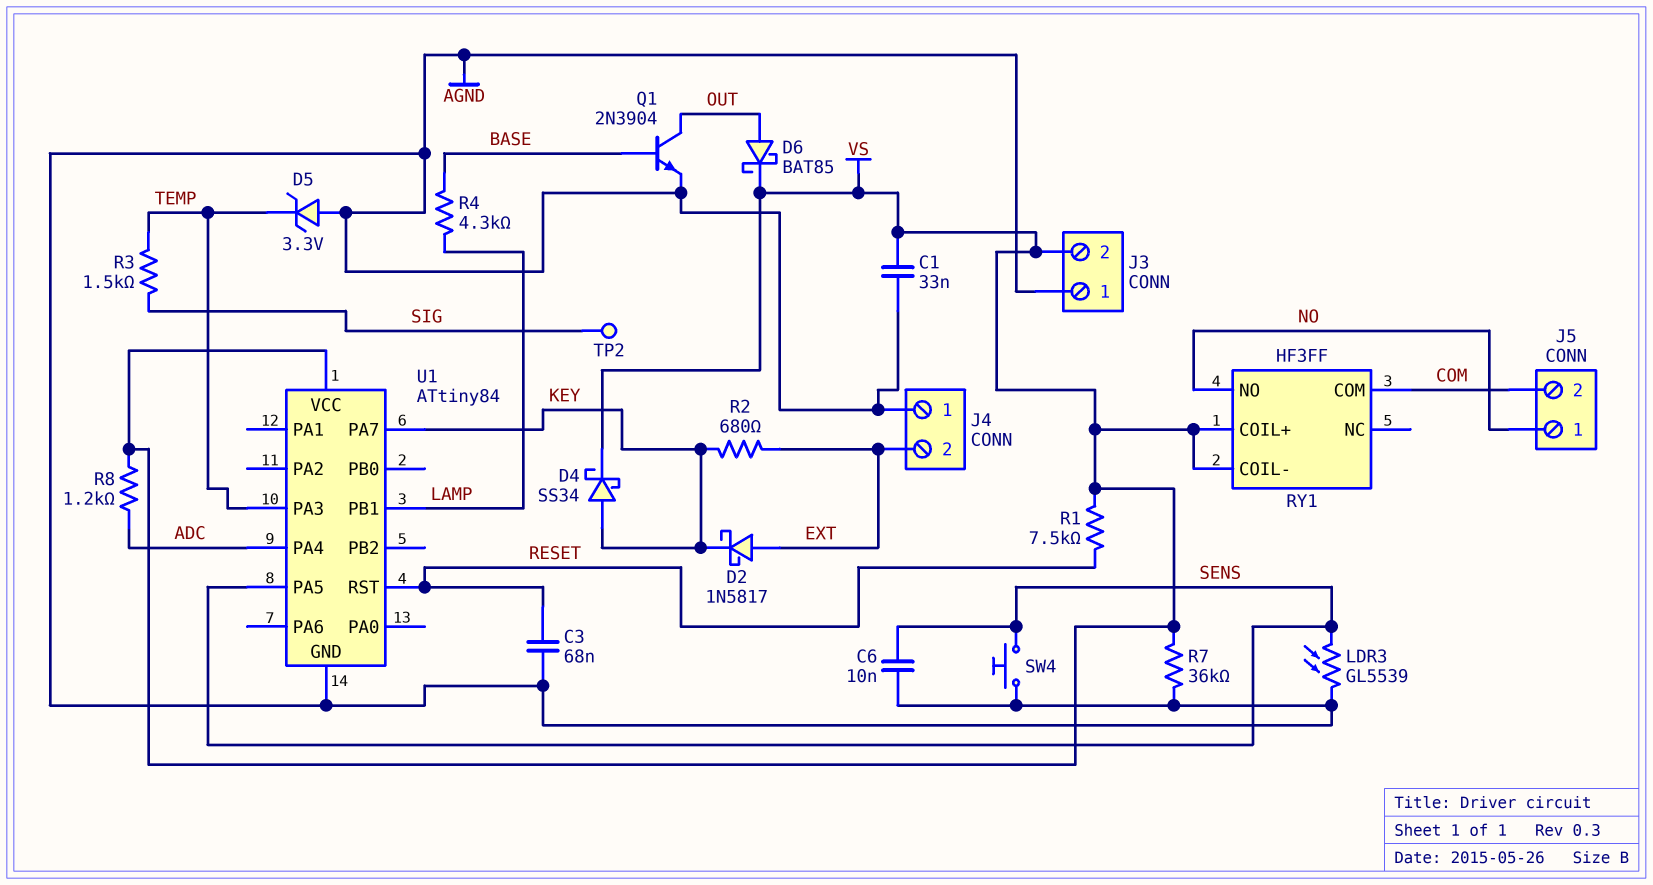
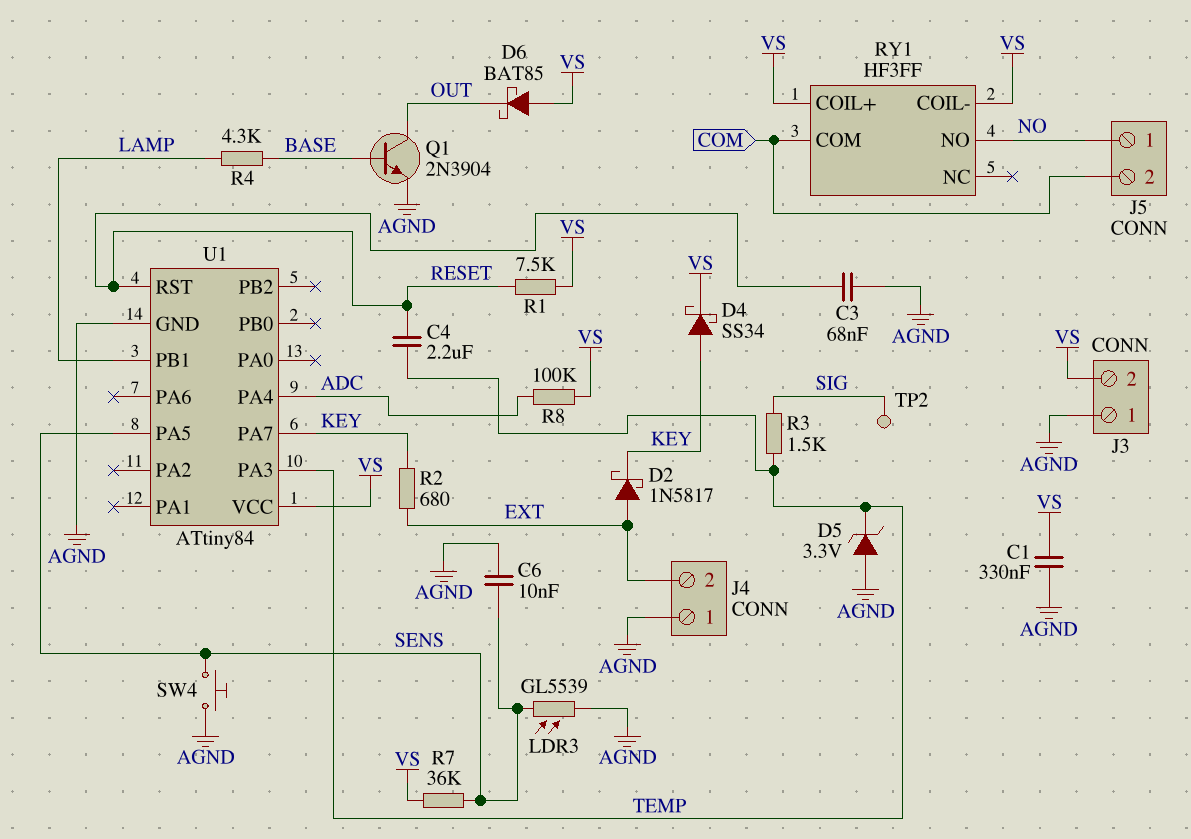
C1: 33nF (AGND, VS) -> 330nF (AGND, VS)
C4: none -> 2.2uF (RESET, TEMP)
D6: schottky BAT85 (A OUT, K VS) -> schottky BAT85 (A VS, K OUT)
R7: 36k (AGND, VS) -> 36k (SENS, VS)
R8: 1.2k (ADC, VS) -> 100k (ADC, VS)

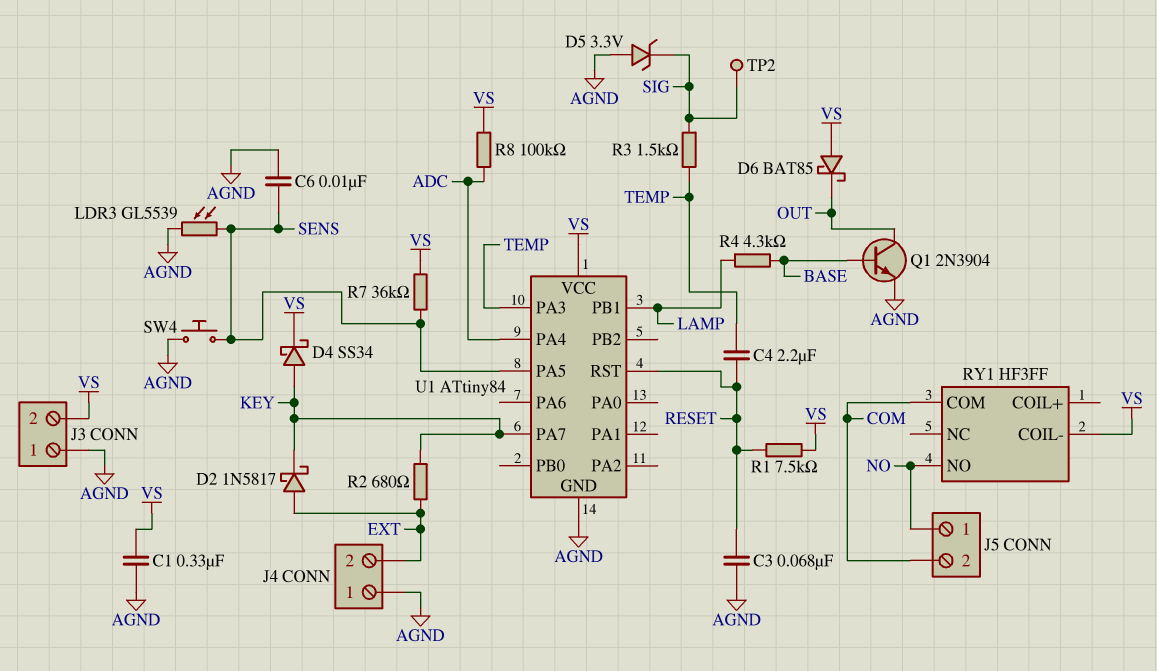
D5: zener 3.3V (A AGND, K TEMP) -> zener 3.3V (A AGND, K SIG)
RY1 pin COIL+: VS -> none

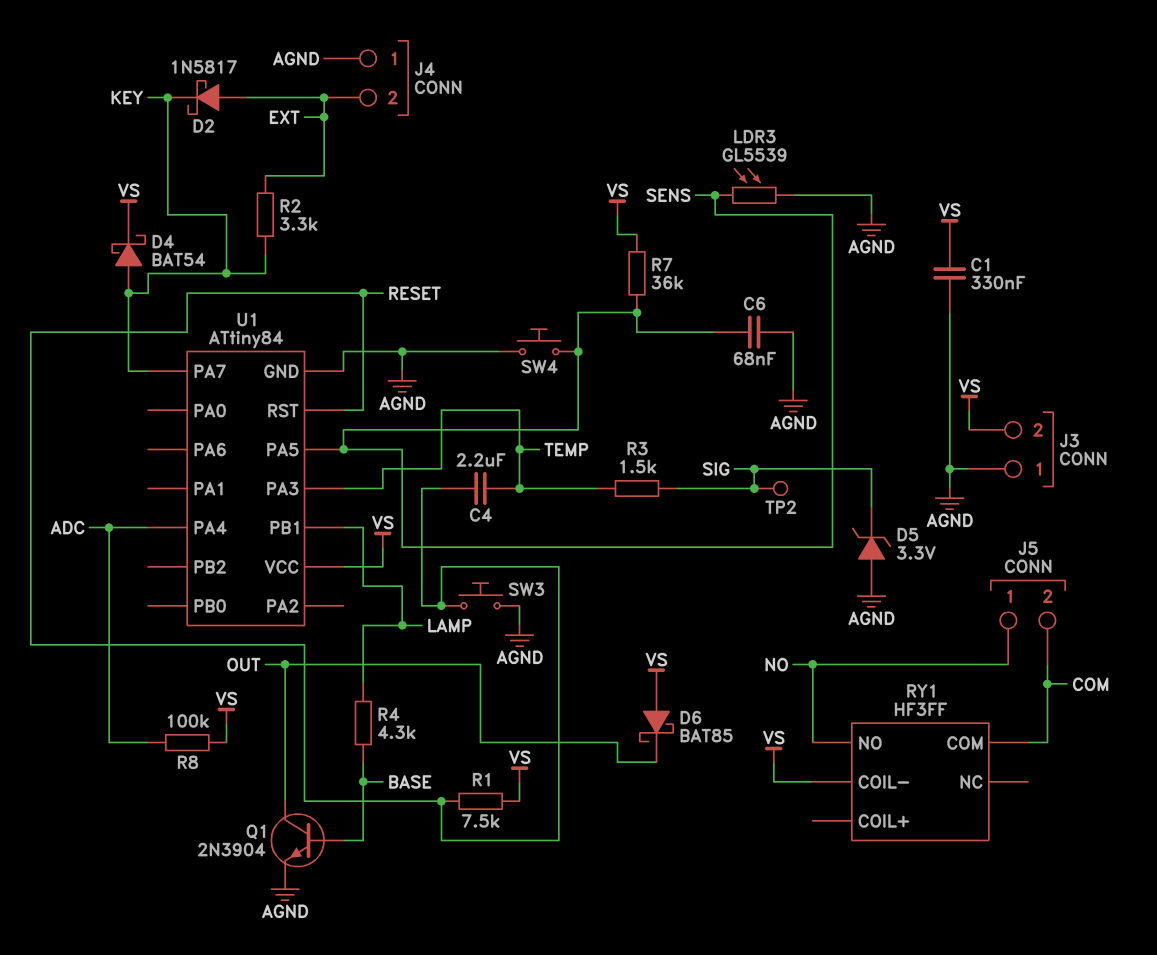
C3: 68nF (AGND, RESET) -> none
C6: 10nF (AGND, SENS) -> 68nF (AGND, SENS)
D4: schottky SS34 (A KEY, K VS) -> schottky BAT54 (A KEY, K VS)
R2: 680 (EXT, KEY) -> 3.3k (EXT, KEY)
SW3: none -> button (AGND, RESET)

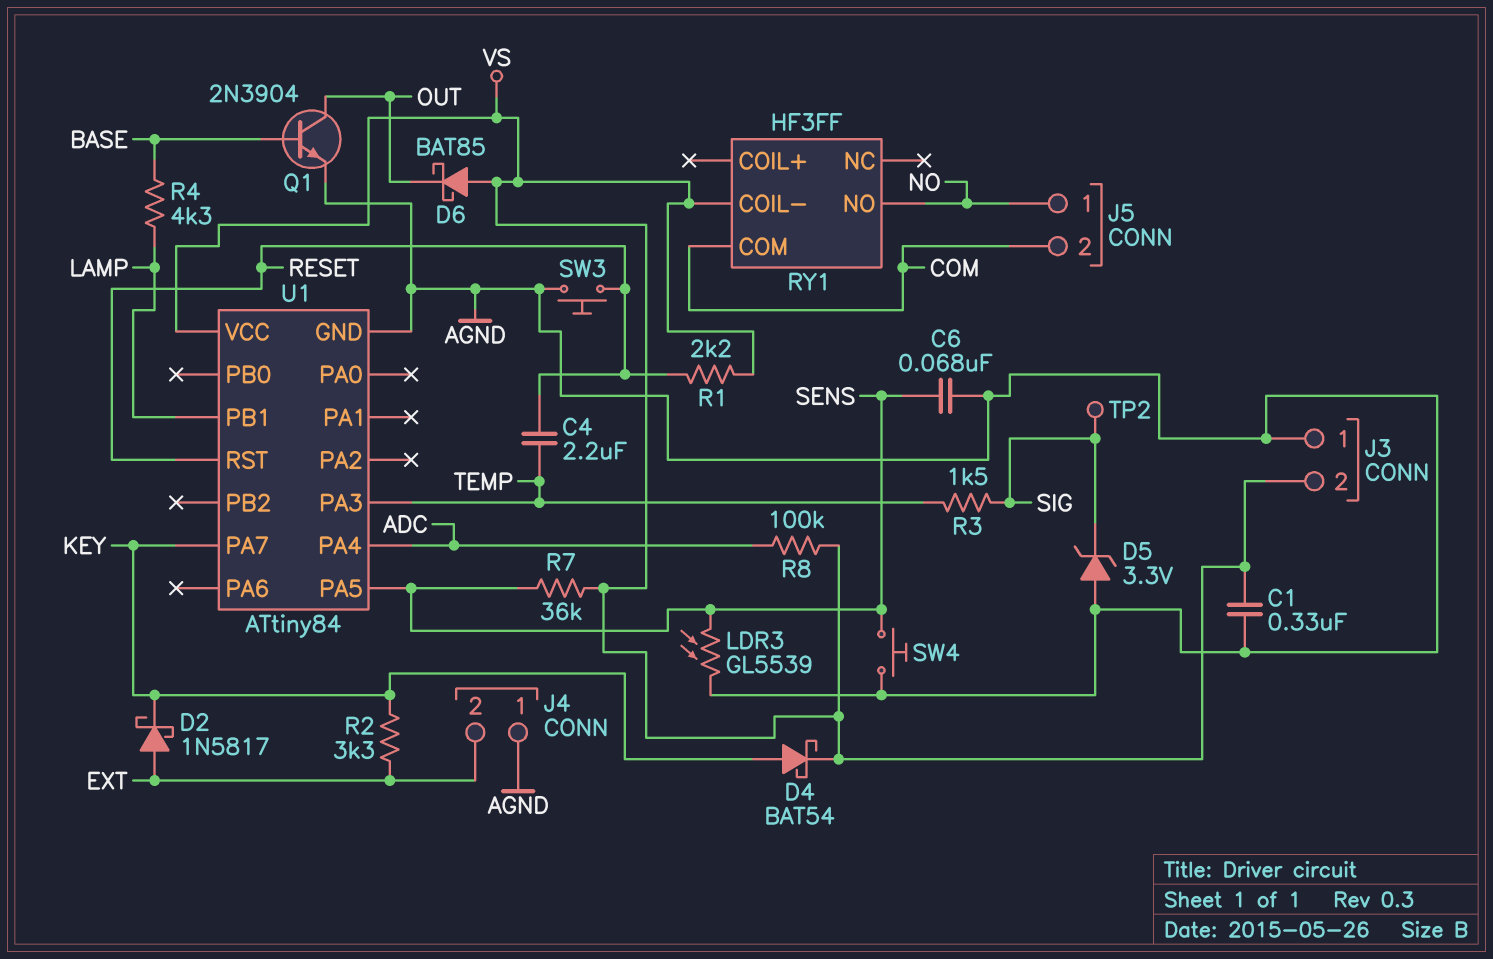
R1: 7.5k (RESET, VS) -> 2.2k (RESET, VS)

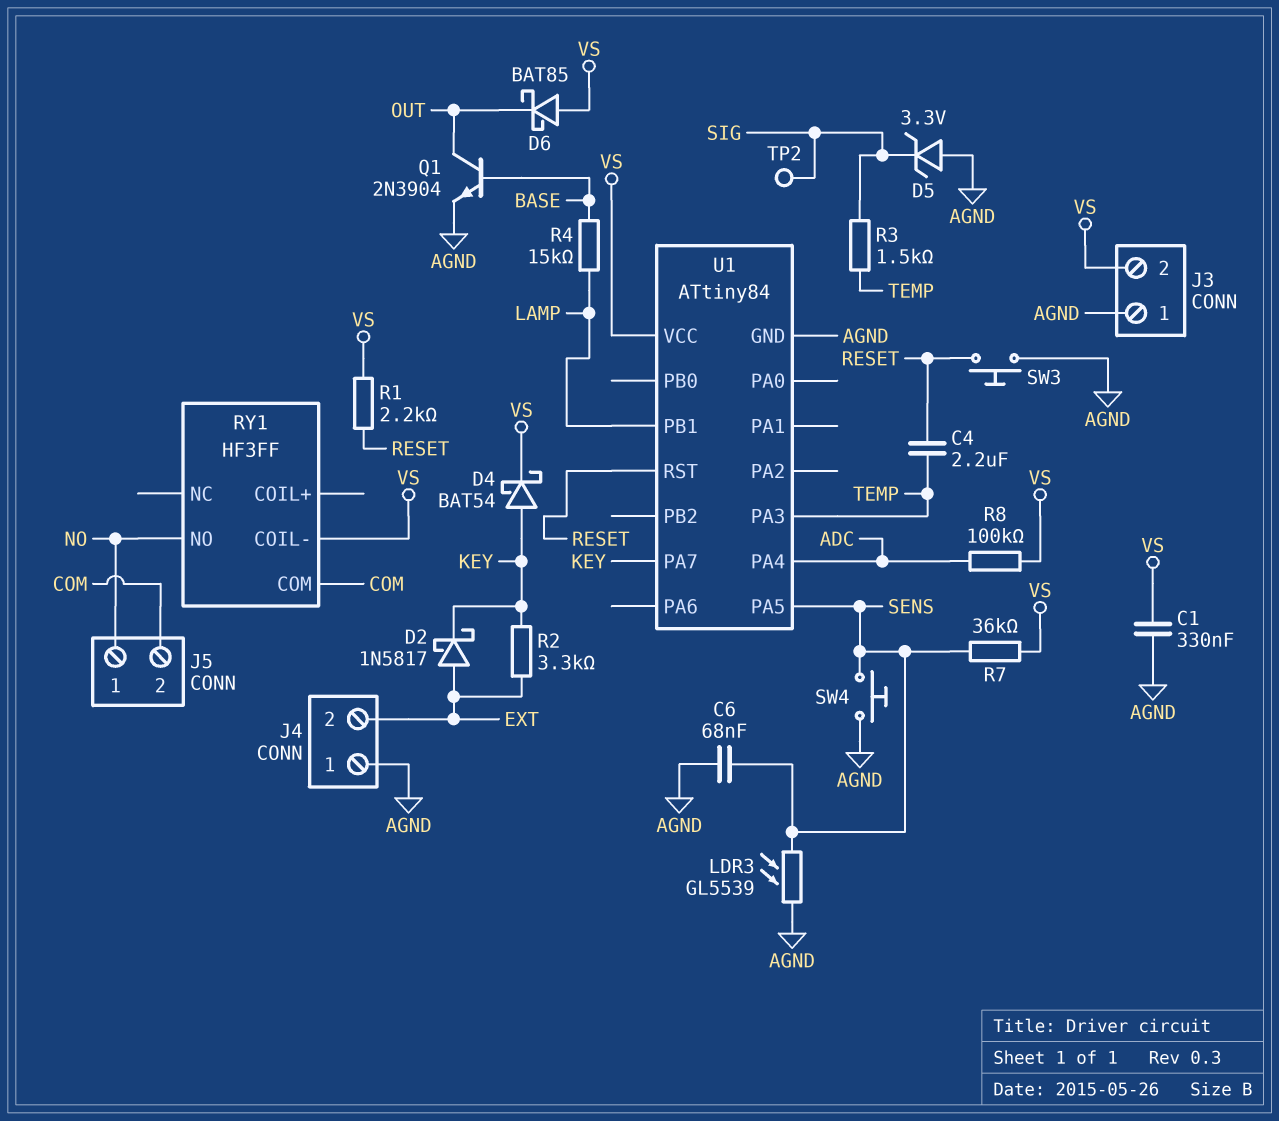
R4: 4.3k (BASE, LAMP) -> 15k (BASE, LAMP)

